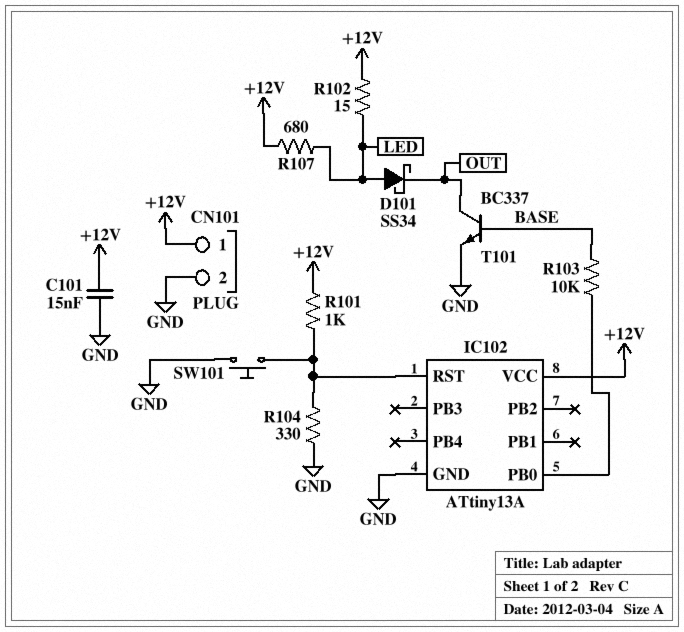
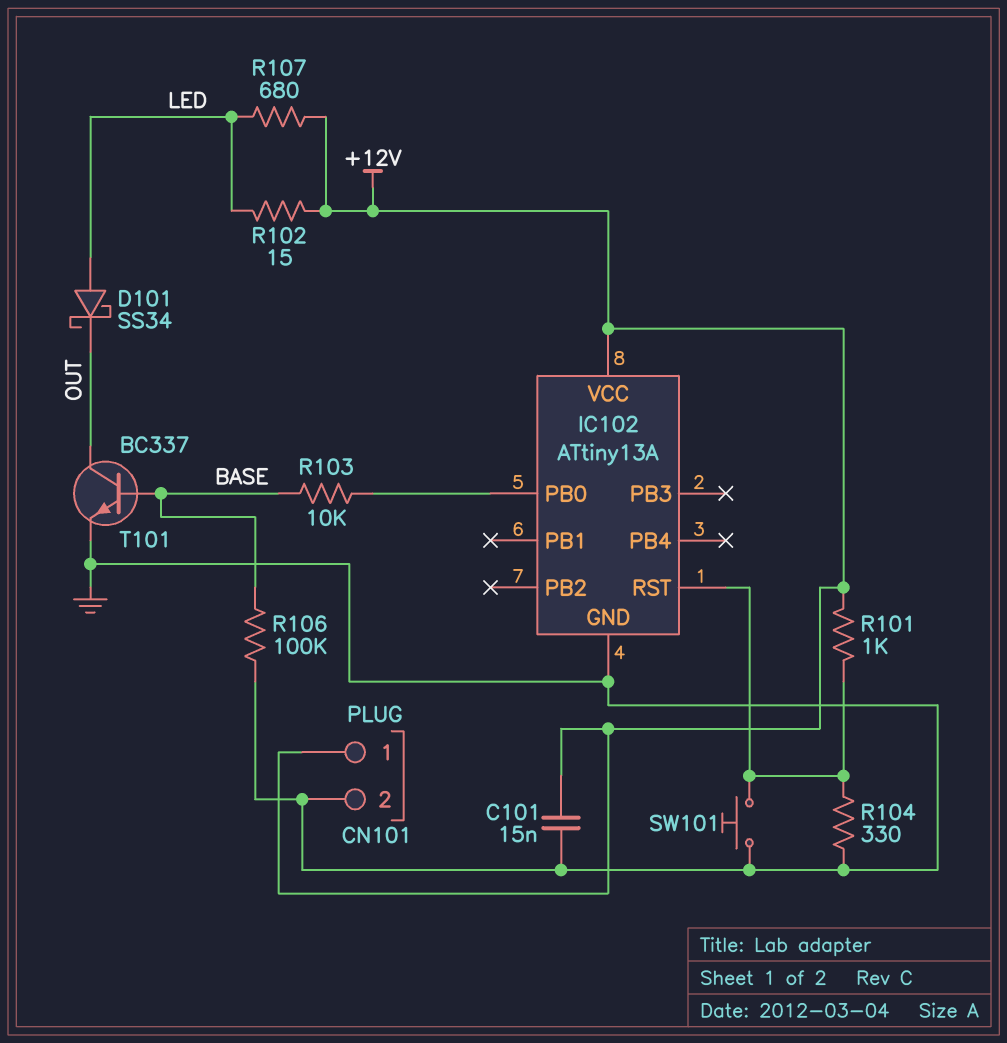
R106: none -> 100k (BASE, GND)

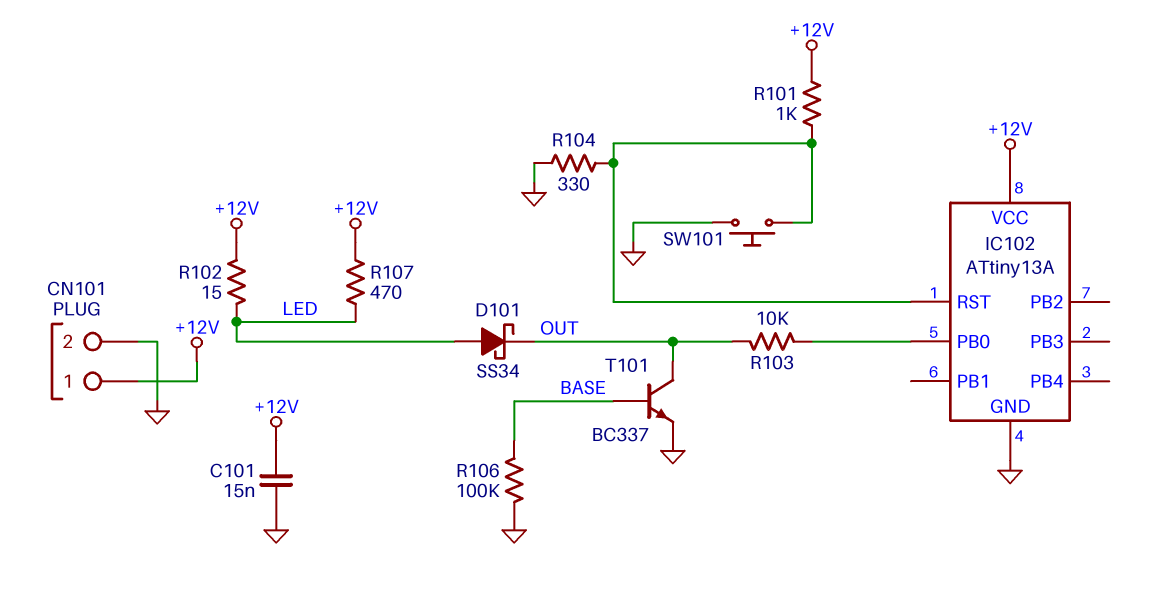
R103: 10k (BASE, IC102/PB0) -> 10k (IC102/PB0, OUT)
R107: 680 (+12V, LED) -> 470 (+12V, LED)

